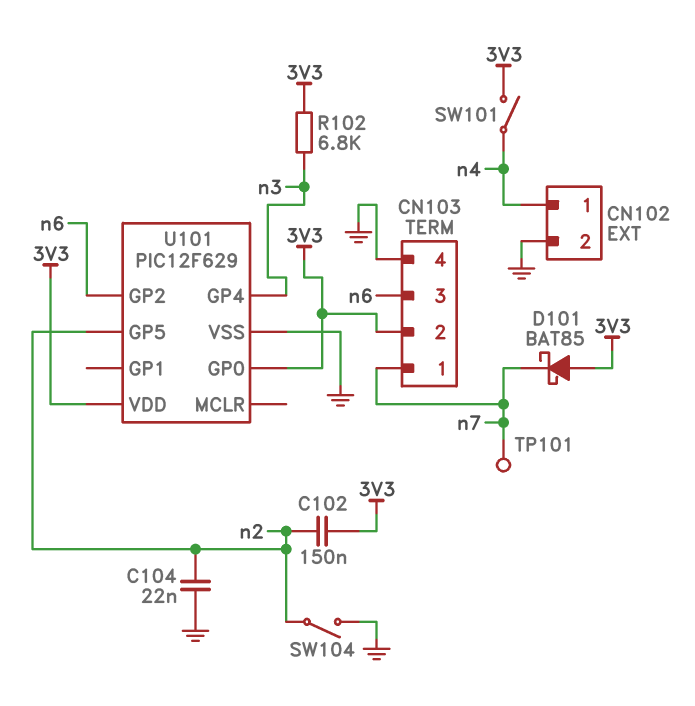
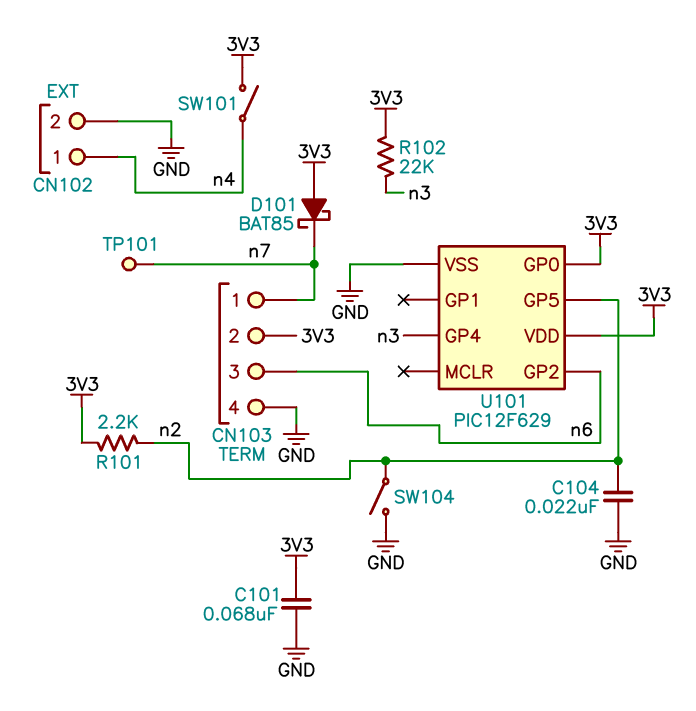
C101: none -> 68nF (3V3, GND)
C102: 150nF (3V3, n2) -> none
R101: none -> 2.2k (3V3, n2)
R102: 6.8k (3V3, n3) -> 22k (3V3, n3)

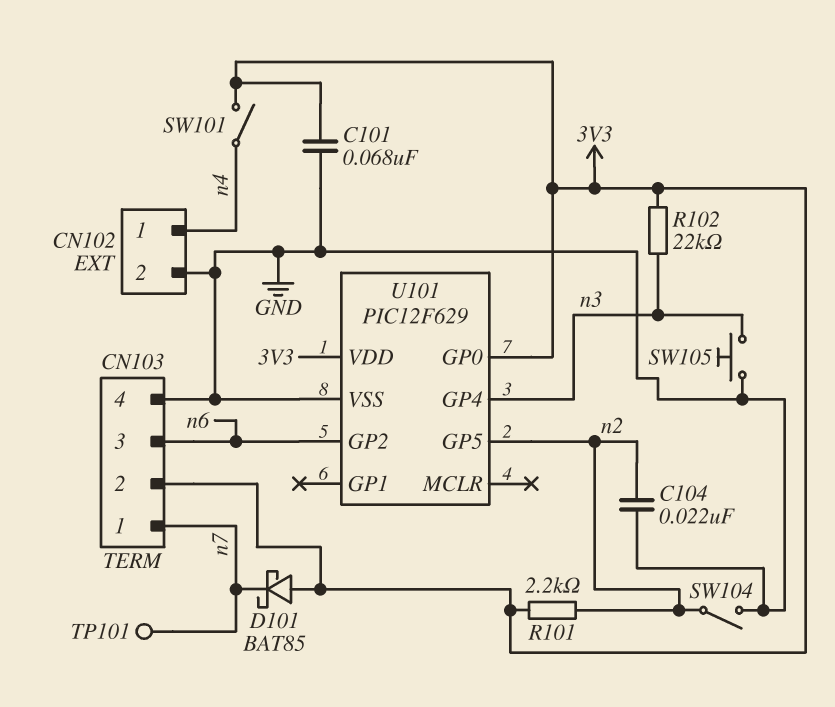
SW105: none -> button (GND, n3)

